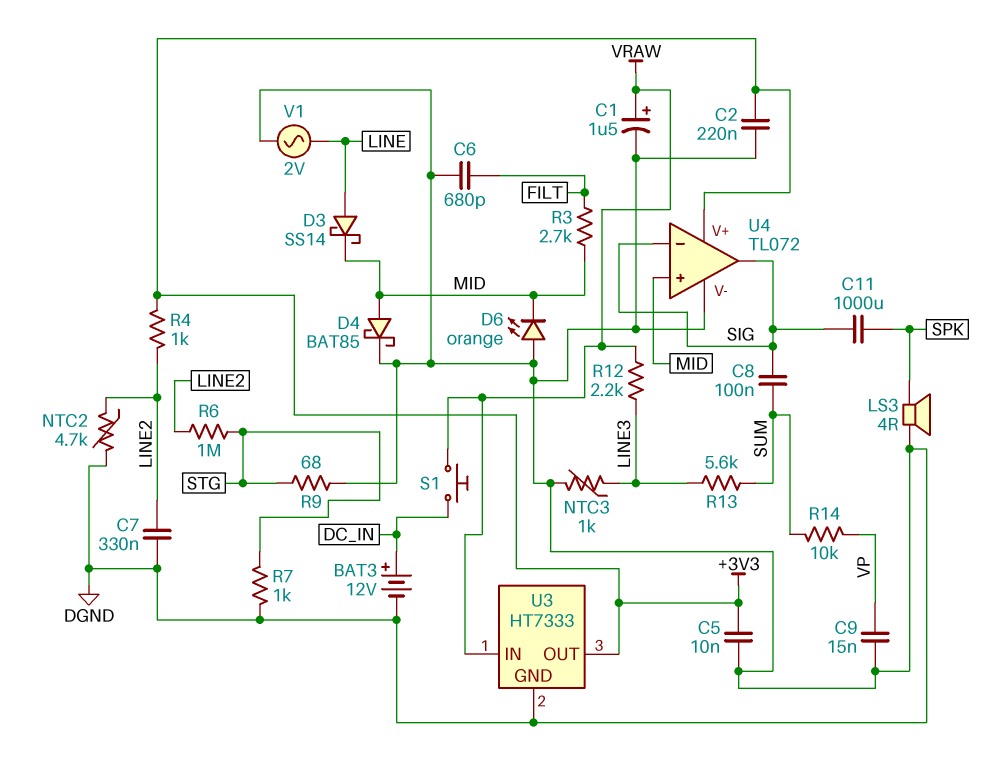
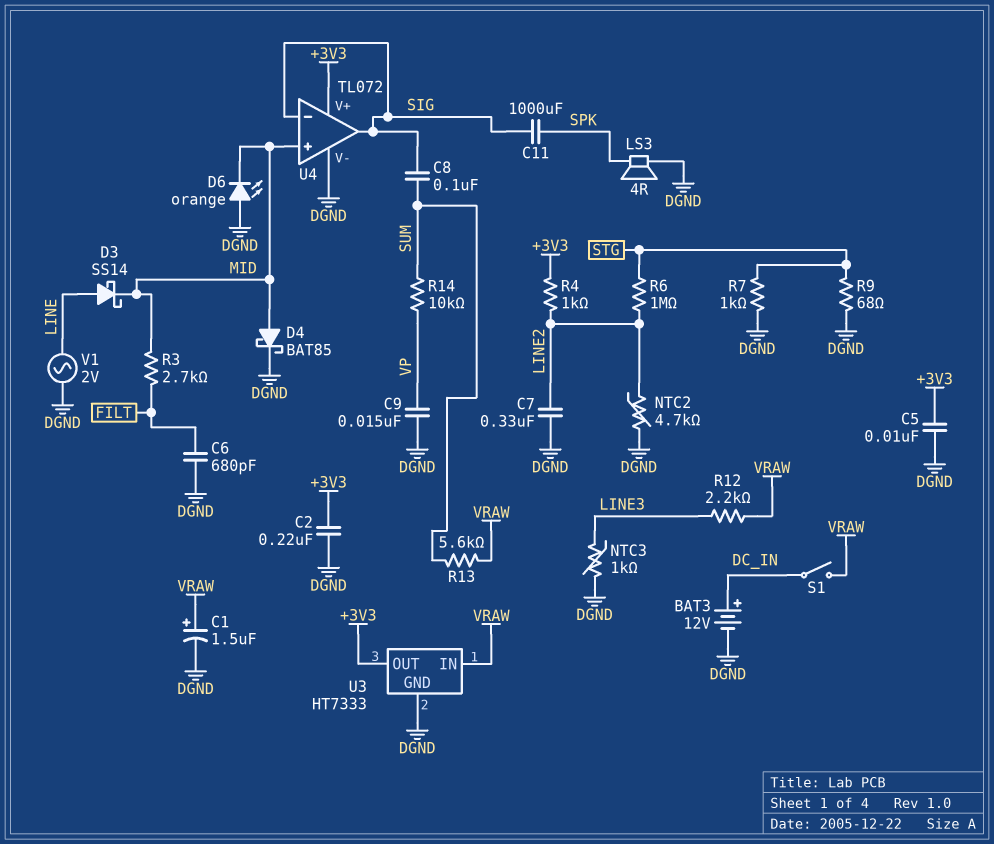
R13: 5.6k (LINE3, SUM) -> 5.6k (SUM, VRAW)
S1: button (DC_IN, VRAW) -> switch (DC_IN, VRAW)

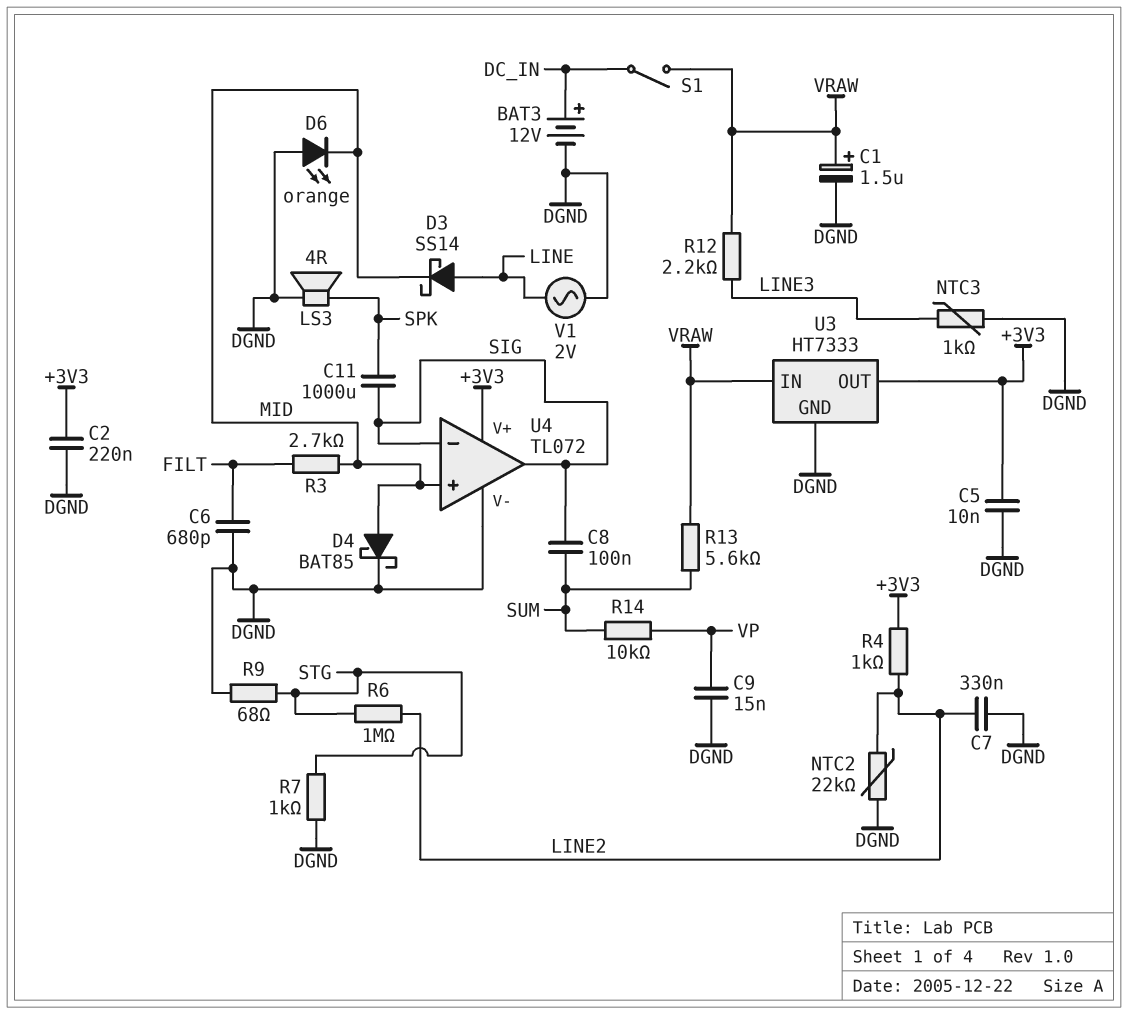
NTC2: 4.7k (DGND, LINE2) -> 22k (DGND, LINE2)

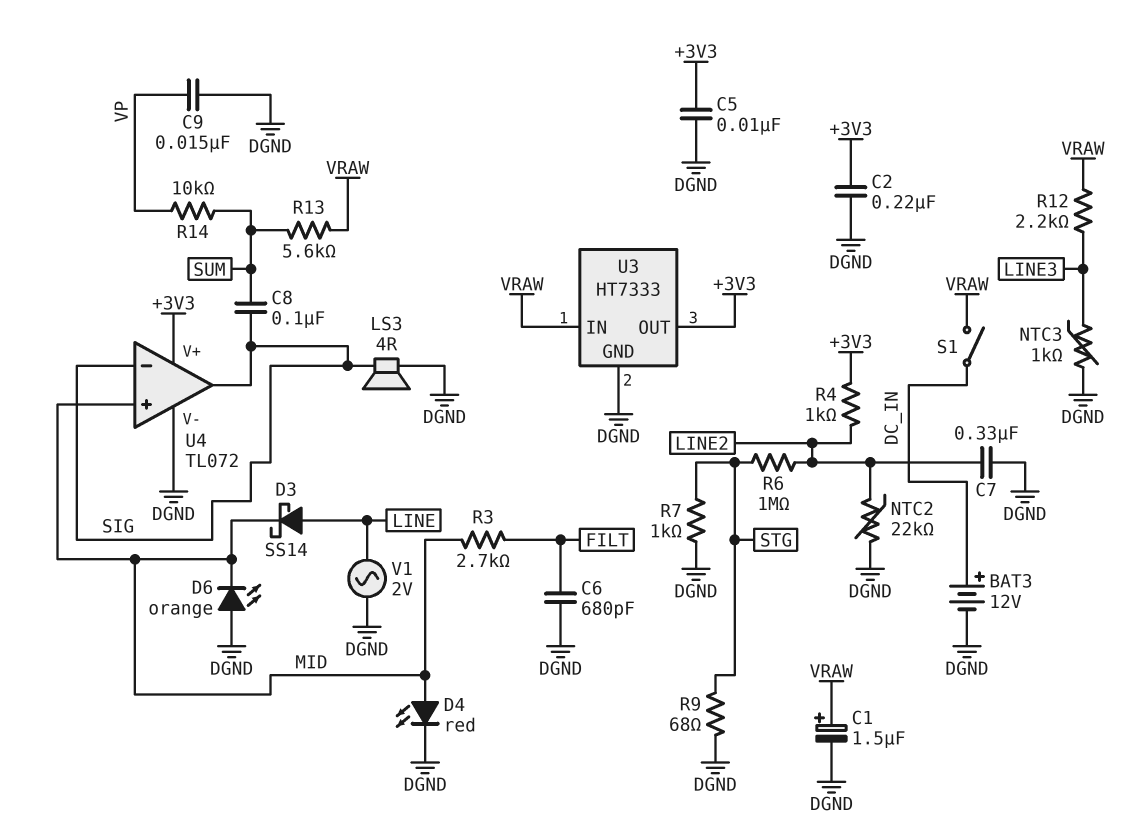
C11: 1000uF (SIG, SPK) -> none
D4: schottky BAT85 (A MID, K DGND) -> LED red (A MID, K DGND)
LS3: speaker 4R (DGND, SPK) -> speaker 4R (DGND, SIG)

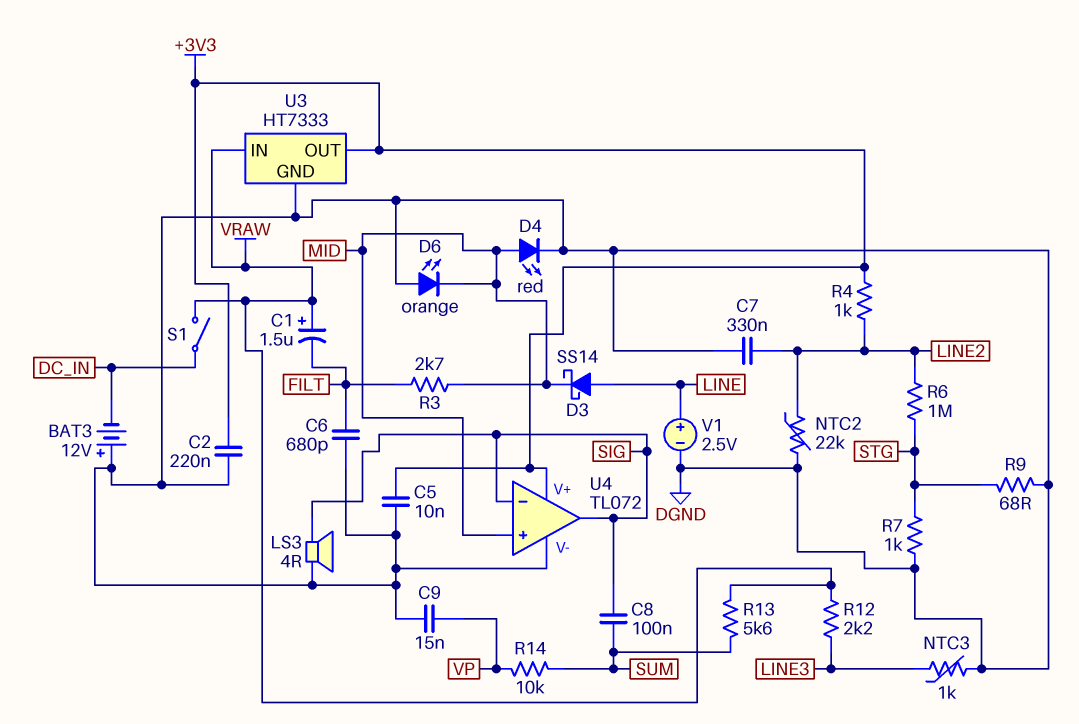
BAT3: 12V (plus DC_IN, minus DGND) -> 12V (plus DGND, minus DC_IN)
C1: 1.5uF (plus VRAW, minus DGND) -> 1.5uF (plus VRAW, minus FILT)
V1: AC 2V (DGND, LINE) -> 2.5V (plus LINE, minus DGND)

